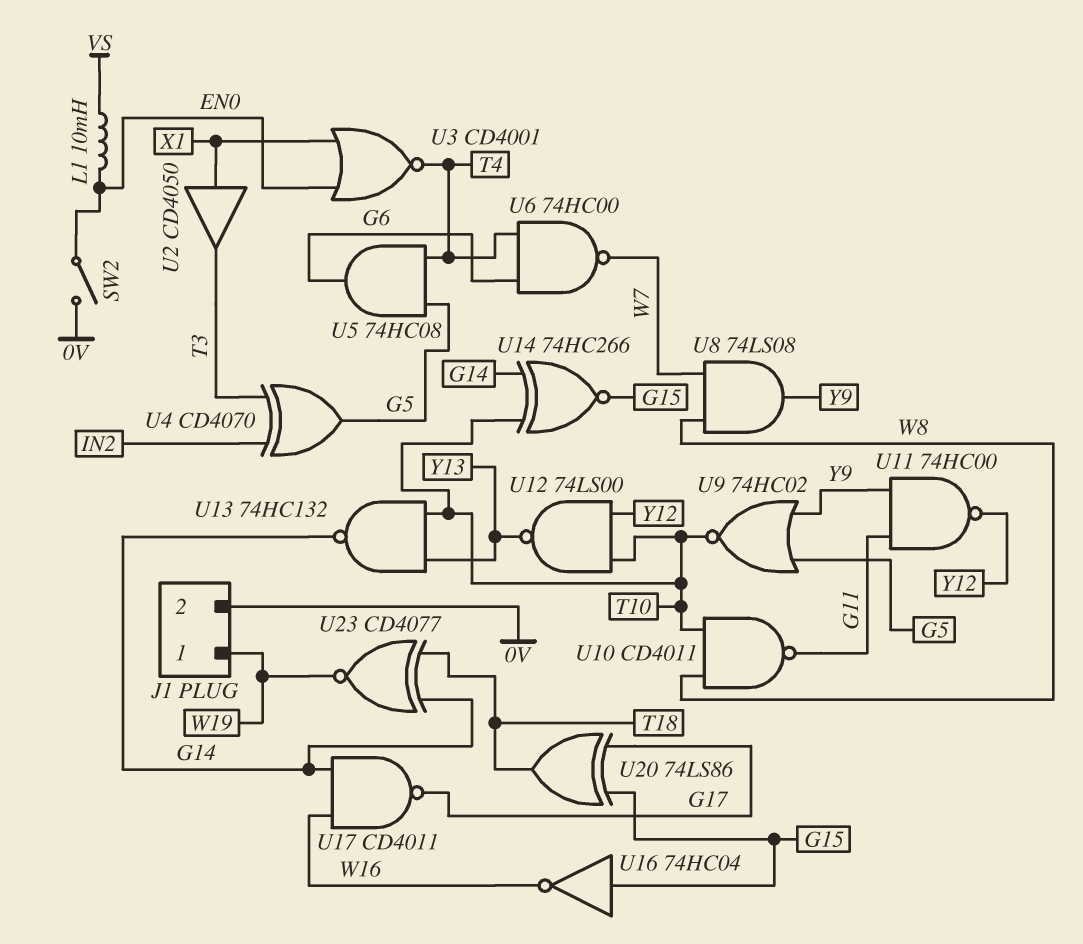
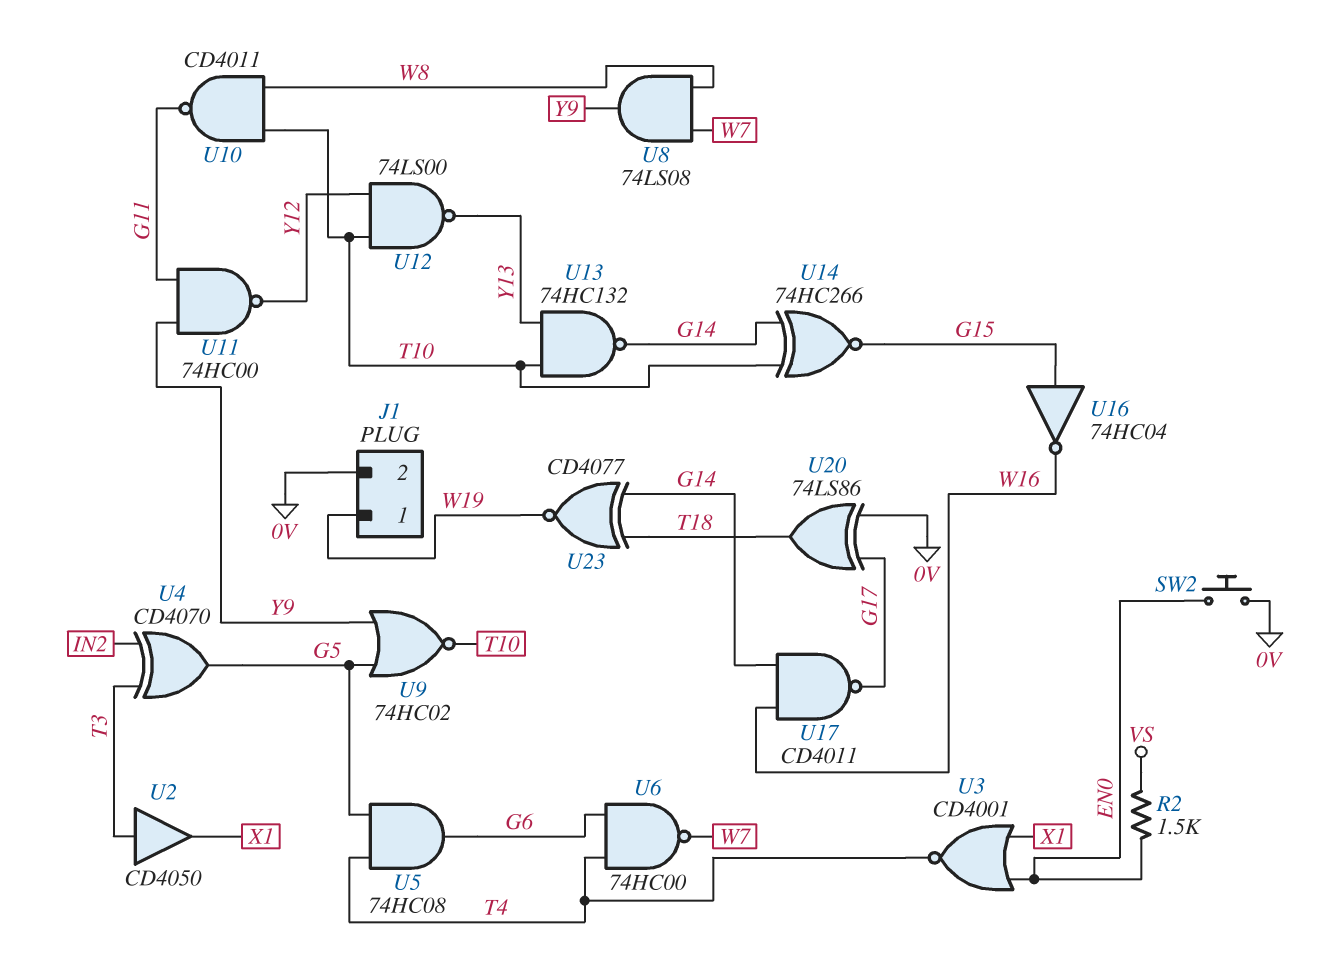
L1: 10mH (EN0, VS) -> none
R2: none -> 1.5k (EN0, VS)
SW2: switch (0V, EN0) -> button (0V, EN0)
U2: buffer CD4050 (in X1, out T3) -> buffer CD4050 (in T3, out X1)
U20: XOR 74LS86 (in G15, in G17, out T18) -> XOR 74LS86 (in 0V, in G17, out T18)

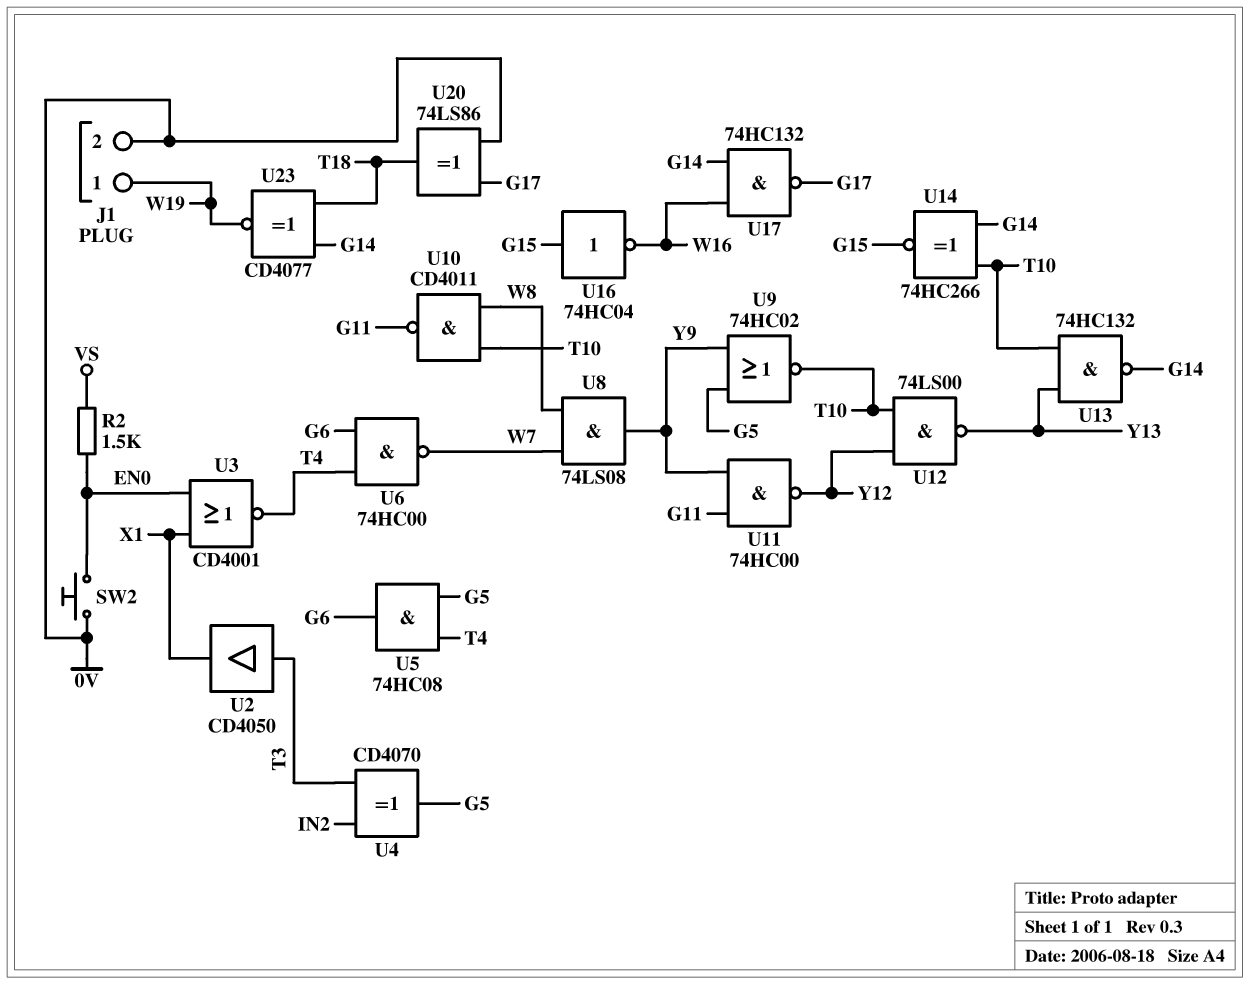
U17: NAND CD4011 (in G14, in W16, out G17) -> NAND 74HC132 (in G14, in W16, out G17)

